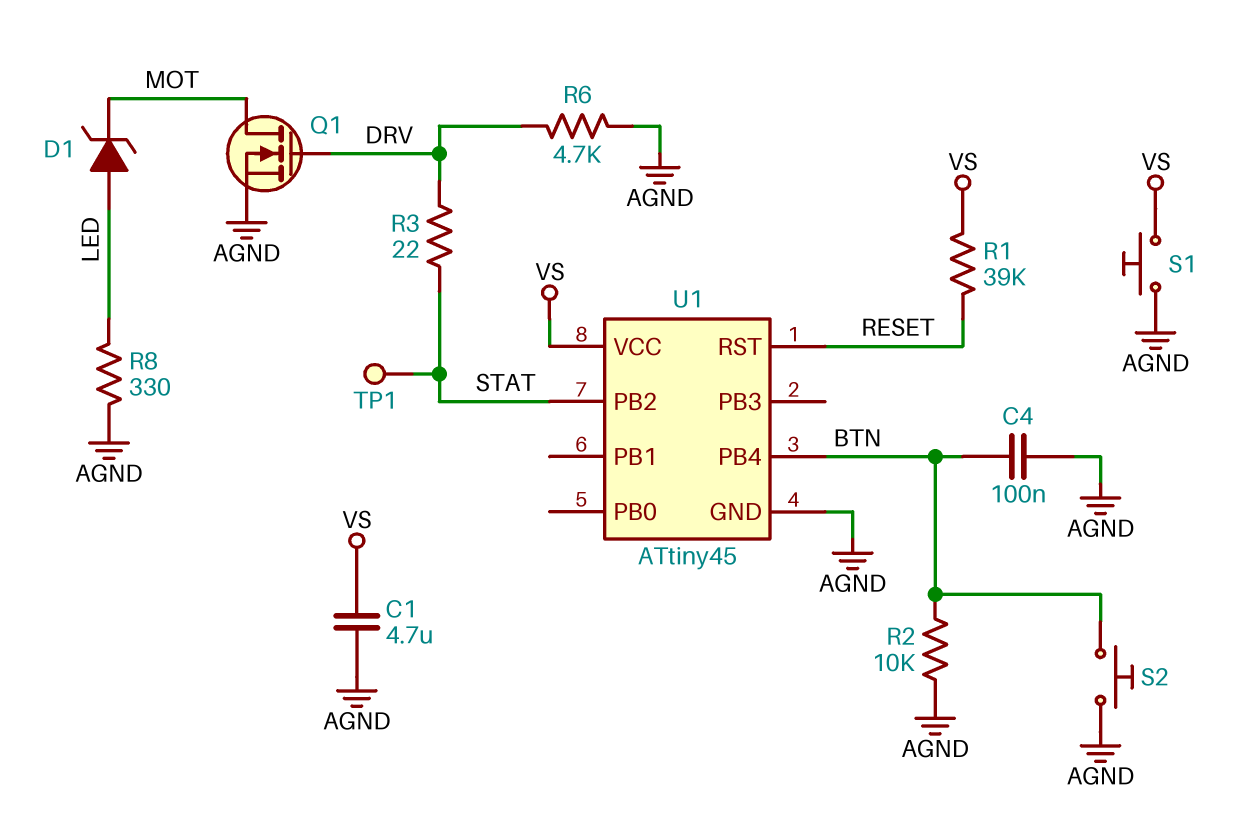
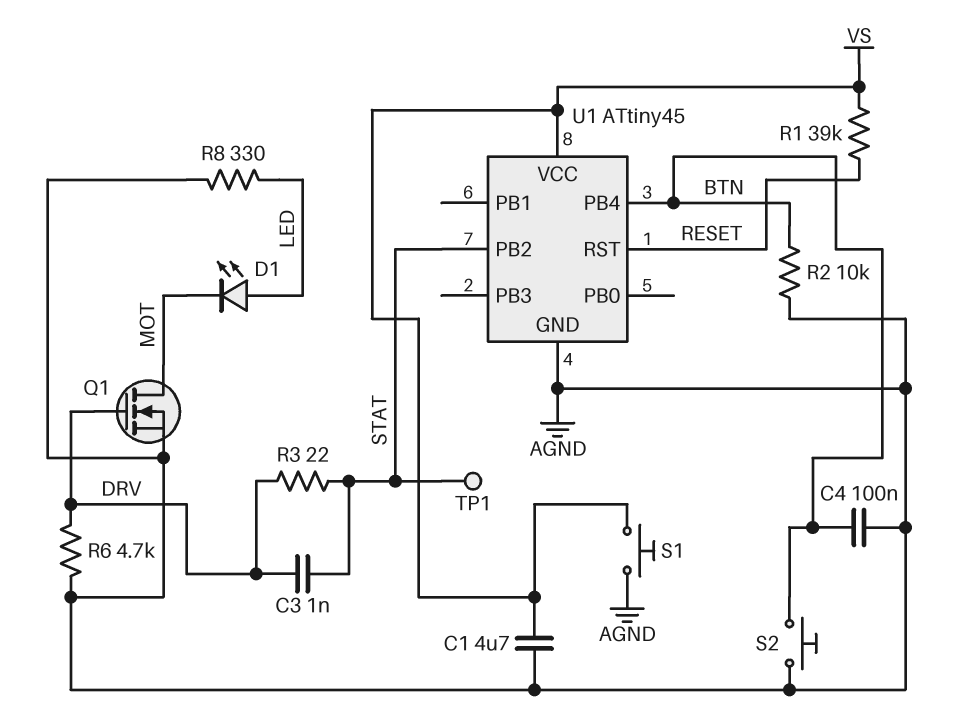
C3: none -> 1nF (DRV, STAT)
D1: zener (A LED, K MOT) -> LED (A LED, K MOT)

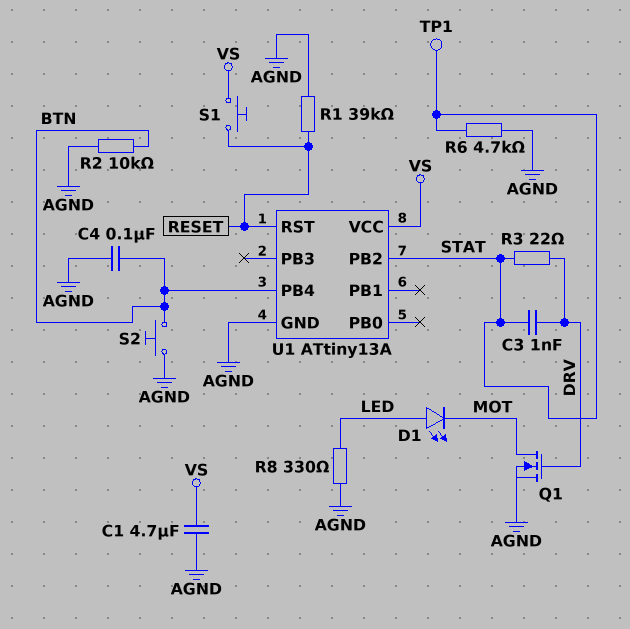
R1: 39k (RESET, VS) -> 39k (AGND, RESET)
R6: 4.7k (AGND, DRV) -> 4.7k (AGND, STAT)
S1: button (AGND, VS) -> button (RESET, VS)
U1: ATtiny45 -> ATtiny13A

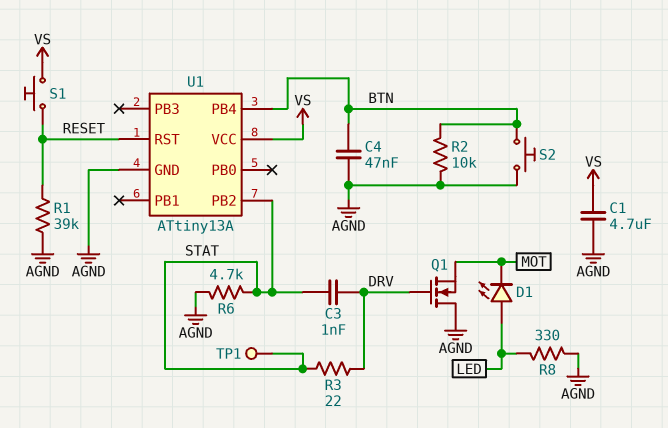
C4: 100nF (AGND, BTN) -> 47nF (AGND, BTN)
Q1: NMOS (G DRV, D MOT, S AGND) -> NMOS (G DRV, D AGND, S MOT)

